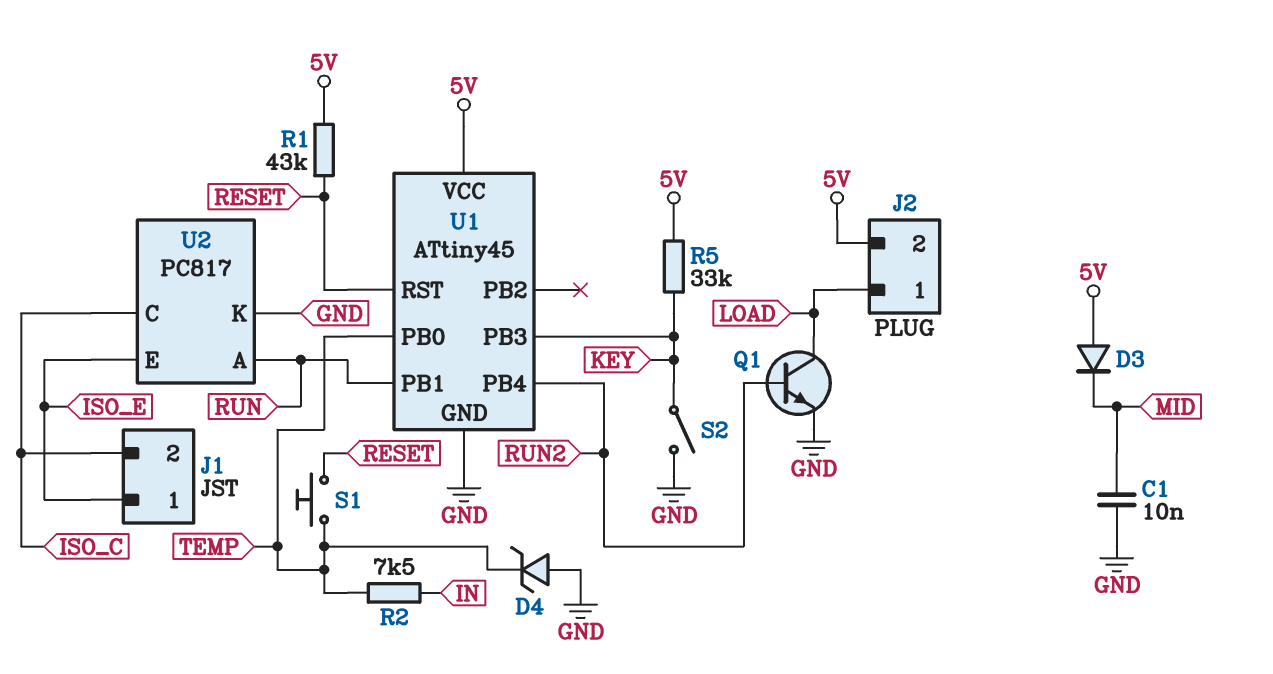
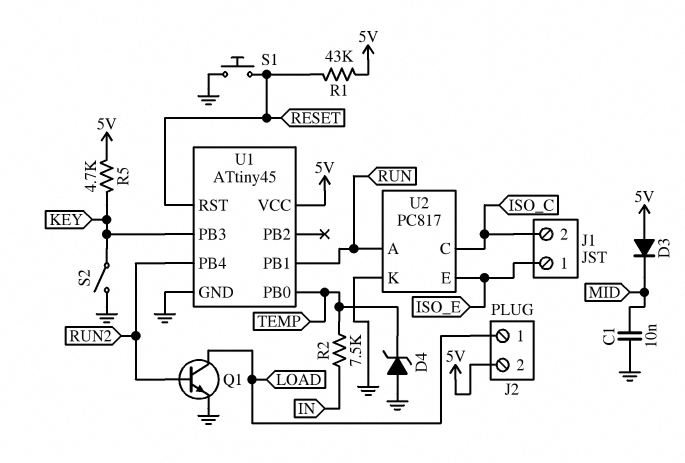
R5: 33k (5V, KEY) -> 4.7k (5V, KEY)
S1: button (RESET, TEMP) -> button (GND, RESET)

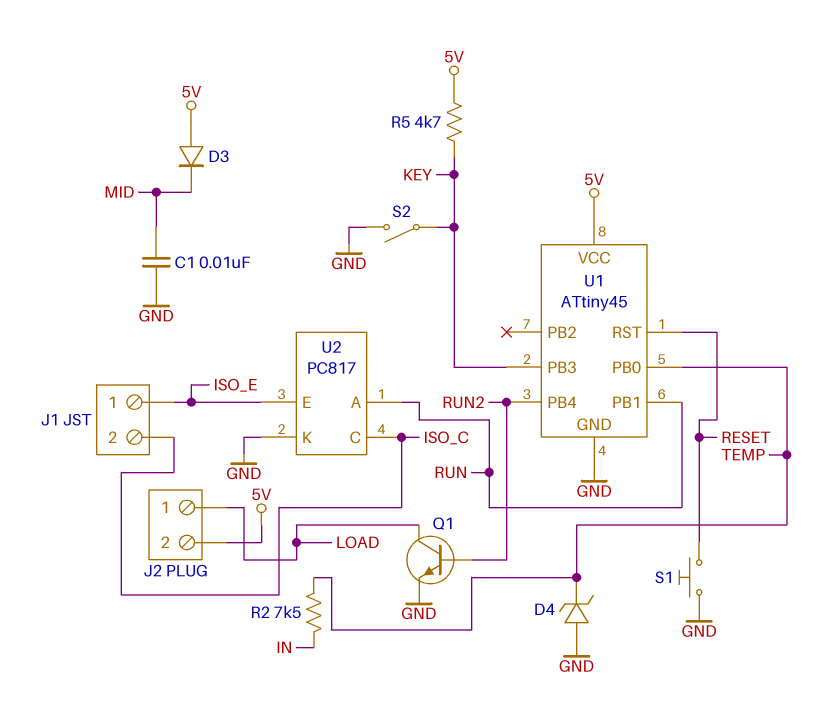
R1: 43k (5V, RESET) -> none

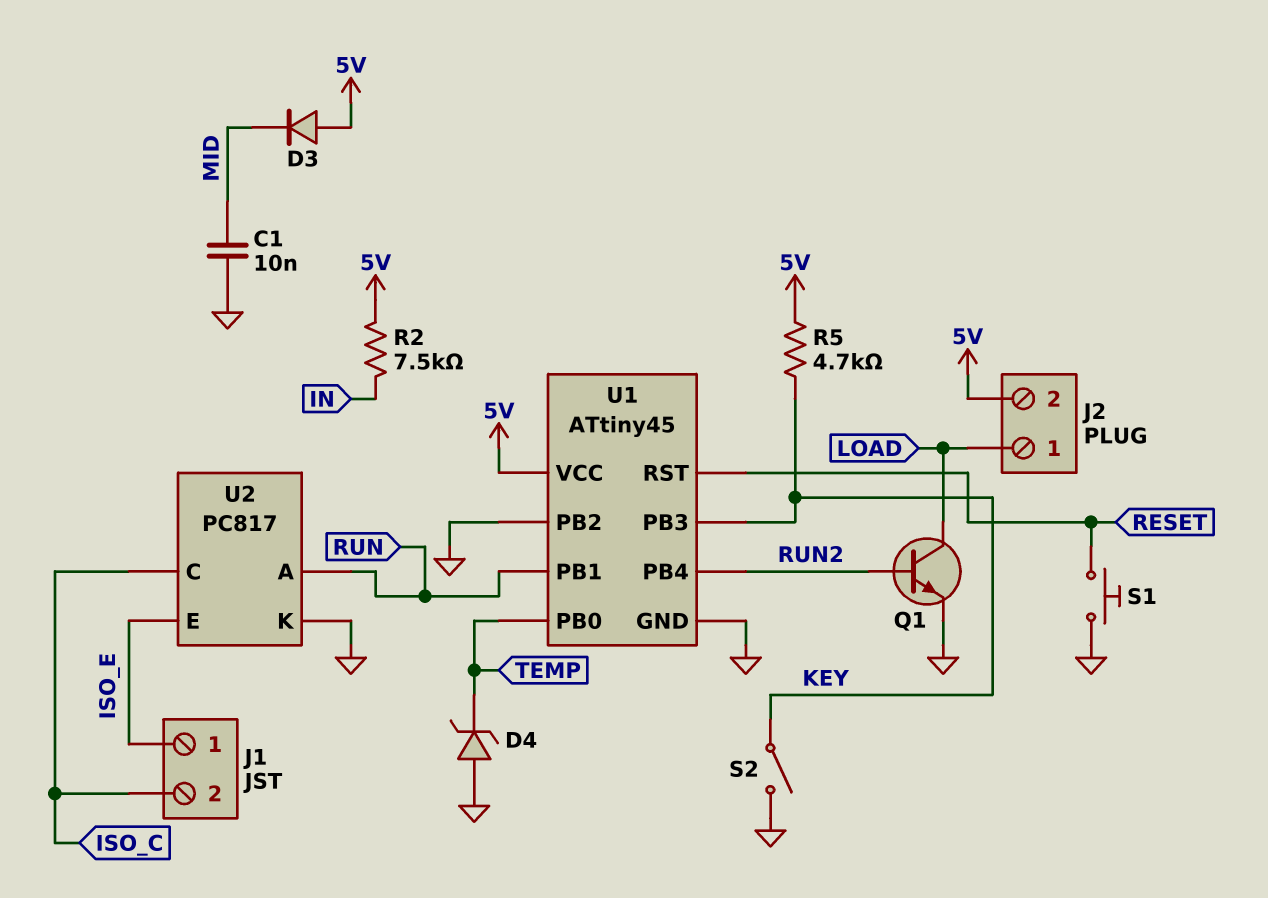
R2: 7.5k (IN, TEMP) -> 7.5k (5V, IN)
U1 pin PB2: none -> GND

